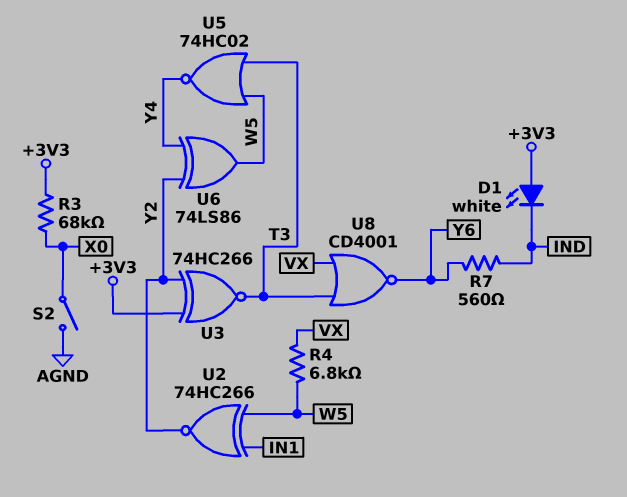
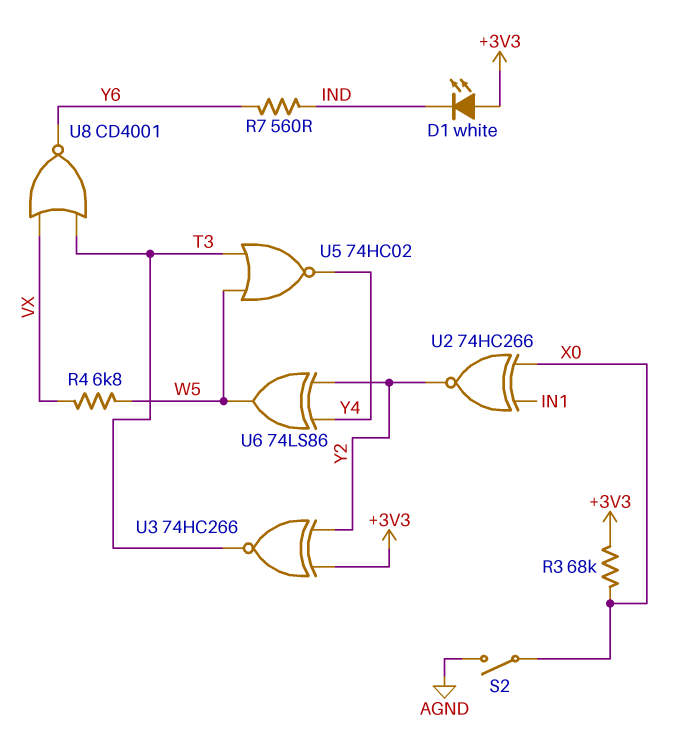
U2: XNOR 74HC266 (in IN1, in W5, out Y2) -> XNOR 74HC266 (in IN1, in X0, out Y2)

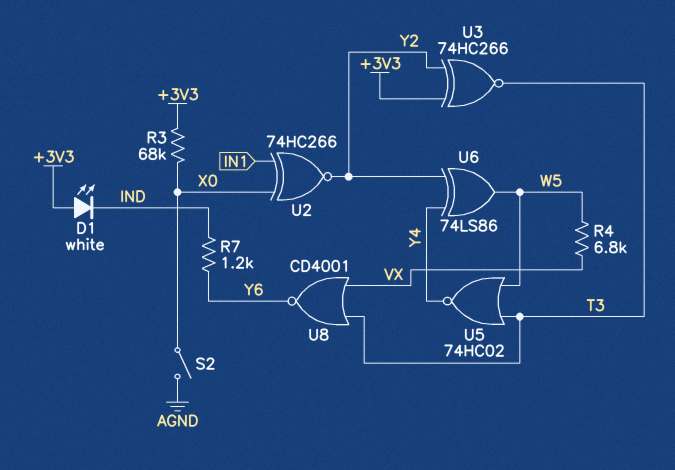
R7: 560 (IND, Y6) -> 1.2k (IND, Y6)

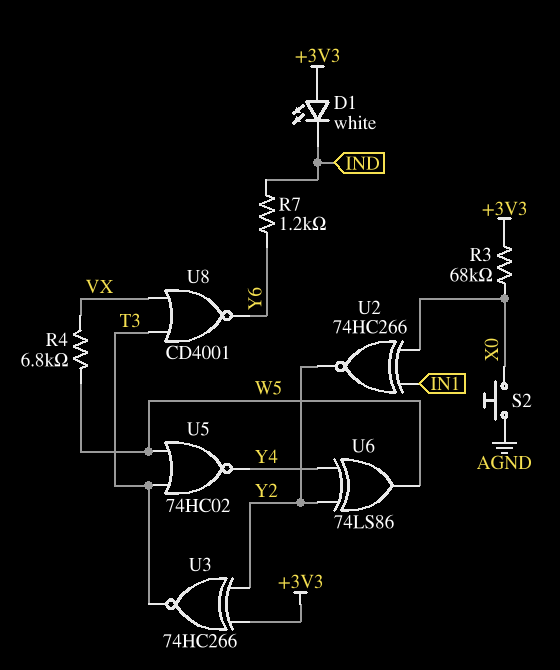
S2: switch (AGND, X0) -> button (AGND, X0)

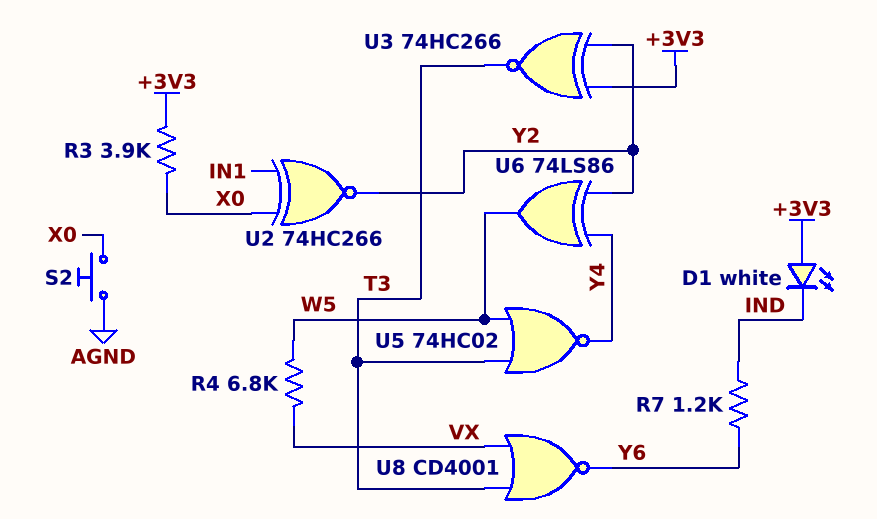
R3: 68k (+3V3, X0) -> 3.9k (+3V3, X0)

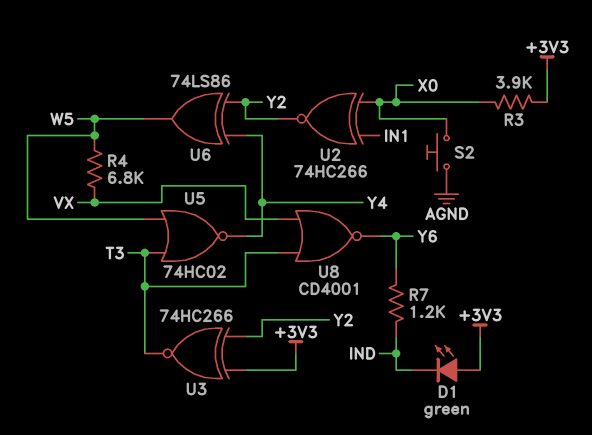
D1: LED white (A +3V3, K IND) -> LED green (A +3V3, K IND)

